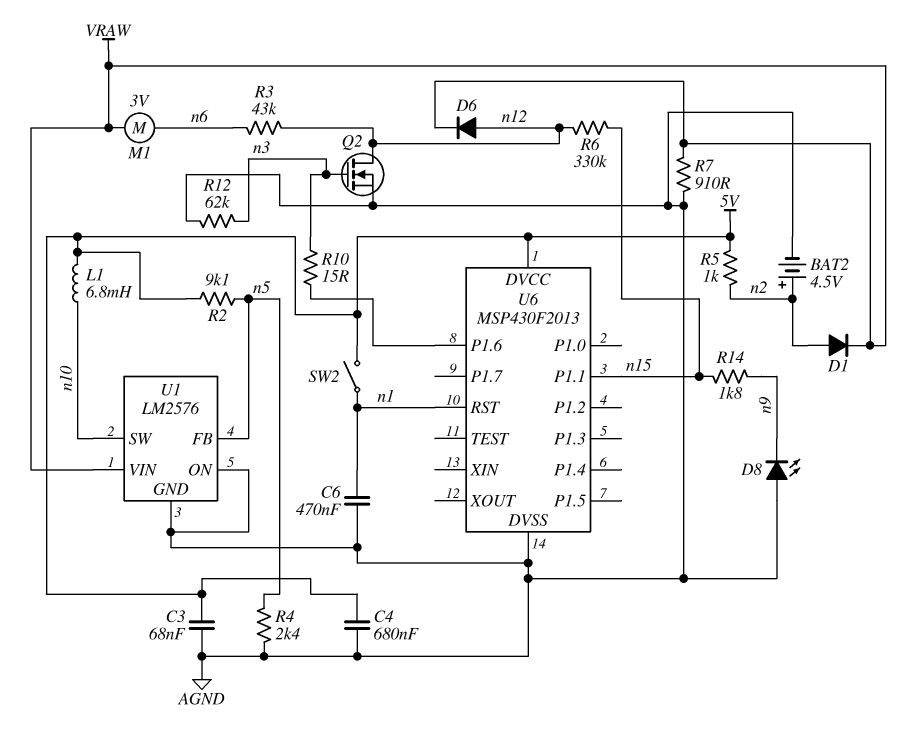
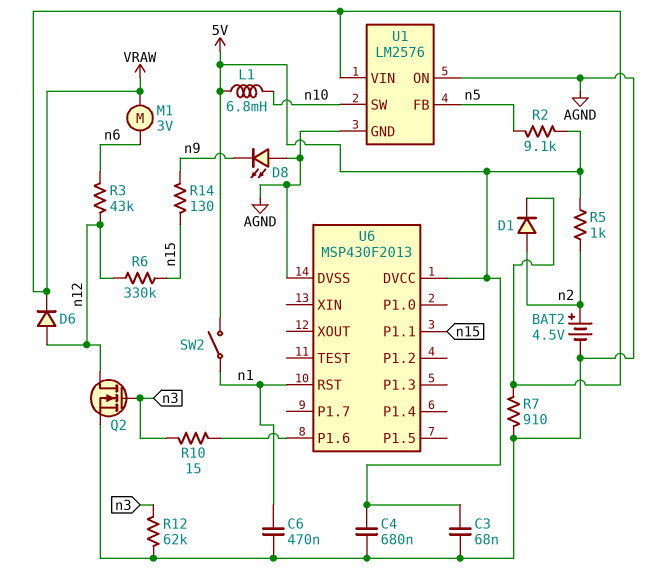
R4: 2.4k (AGND, n5) -> none
R14: 1.8k (n9, n15) -> 130 (n9, n15)

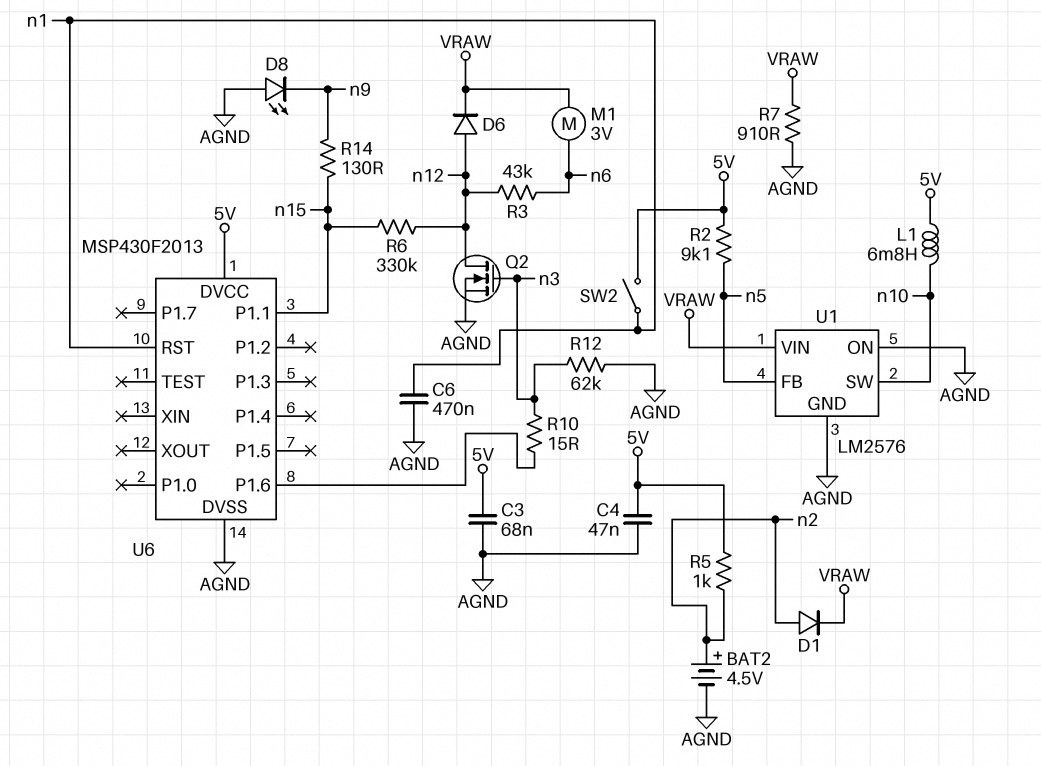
C4: 680nF (5V, AGND) -> 47nF (5V, AGND)

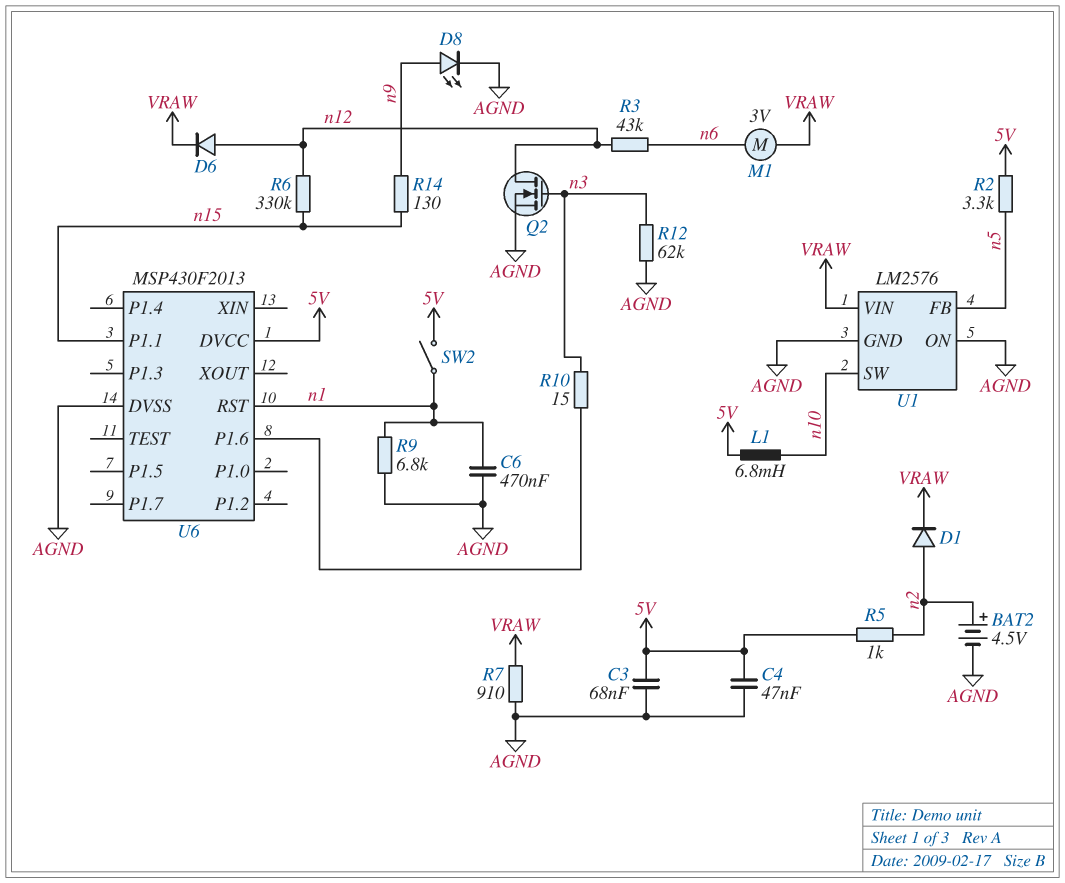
D8: LED (A AGND, K n9) -> LED (A n9, K AGND)
R2: 9.1k (5V, n5) -> 3.3k (5V, n5)
R9: none -> 6.8k (AGND, n1)

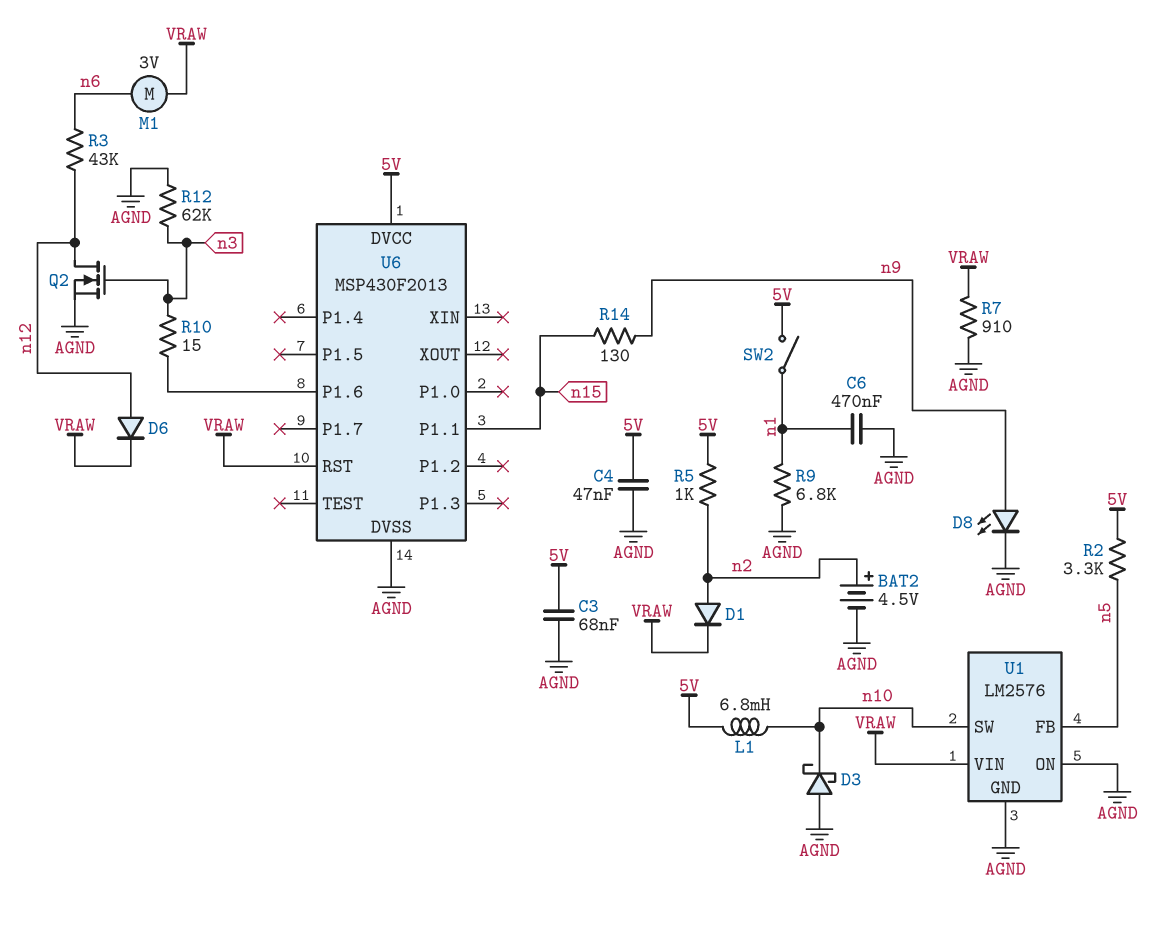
D3: none -> schottky (A AGND, K n10)
R6: 330k (n12, n15) -> none
U6 pin RST: n1 -> VRAW

